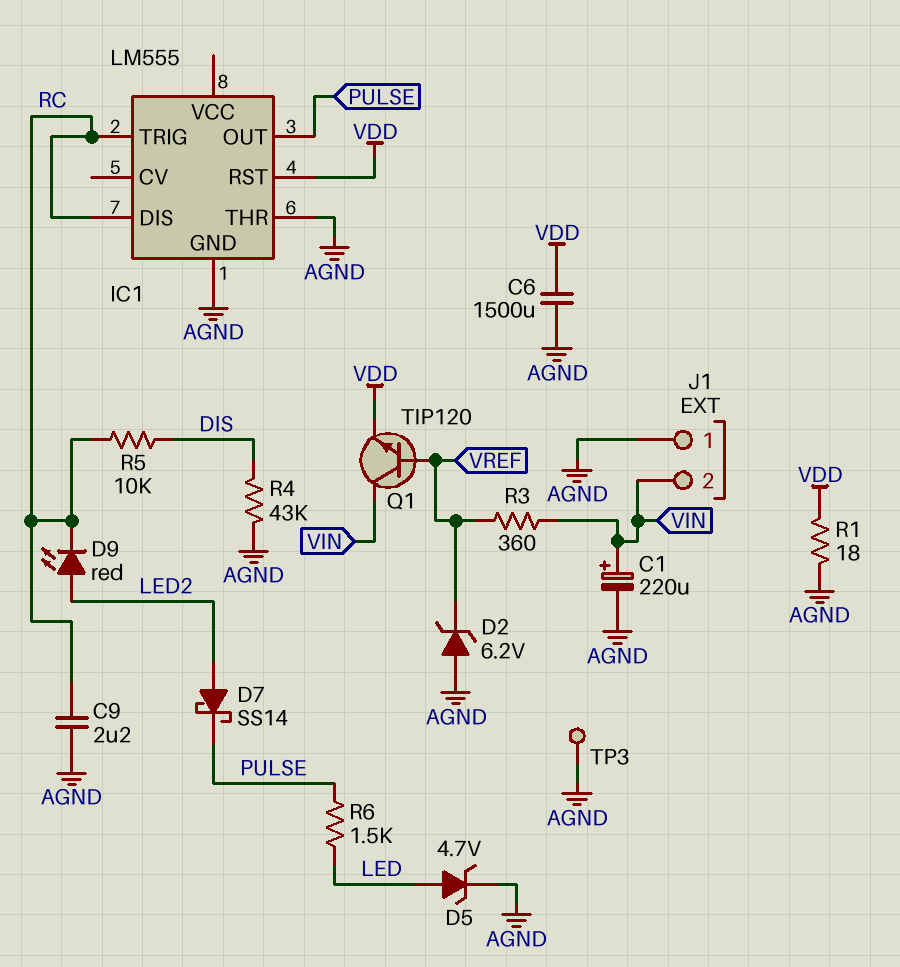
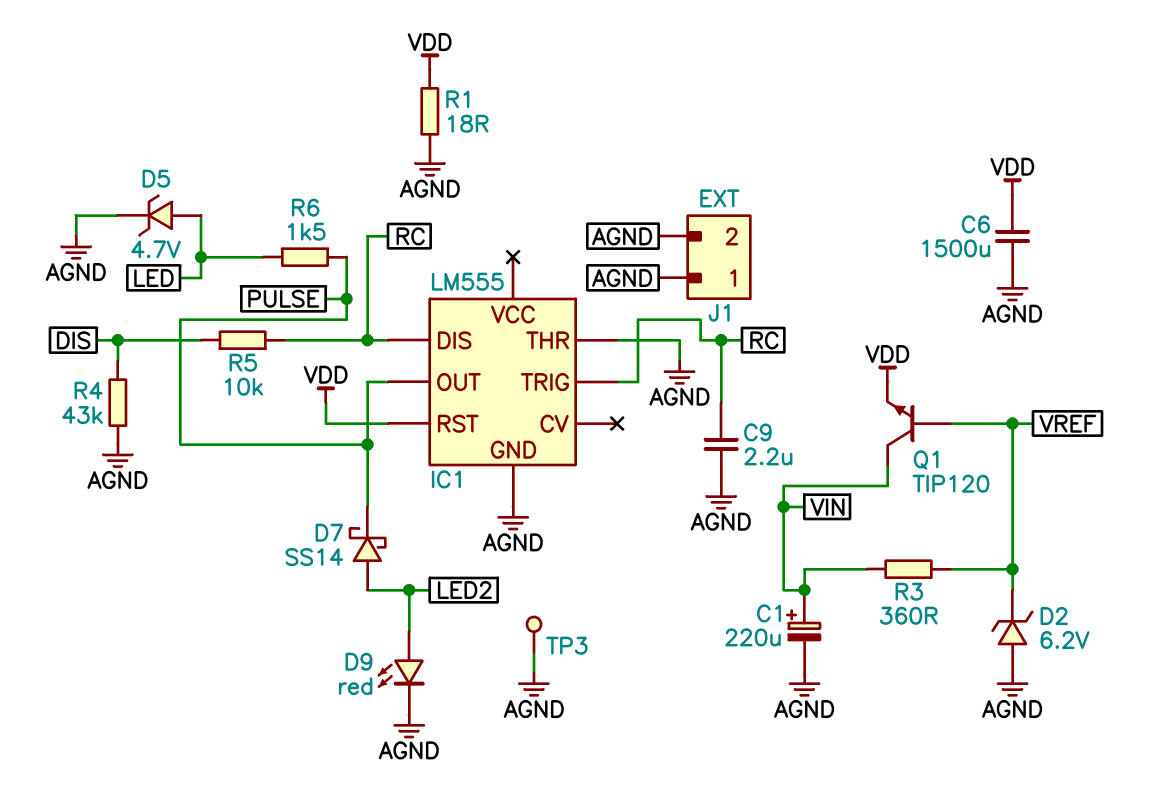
D9: LED red (A LED2, K RC) -> LED red (A LED2, K AGND)
J1 pin 2: VIN -> AGND

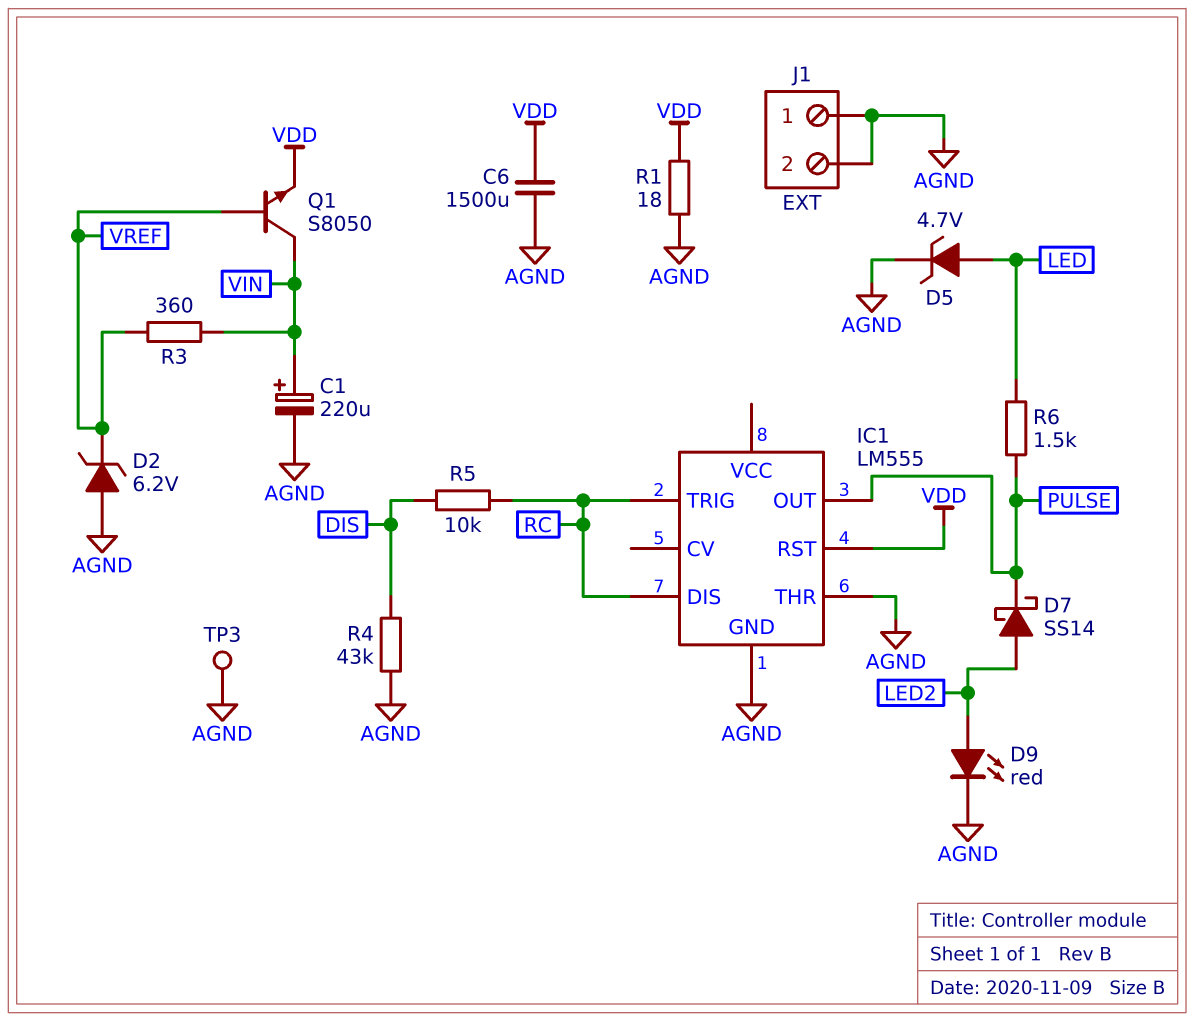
C9: 2.2uF (AGND, RC) -> none
Q1: NPN TIP120 (B VREF, C VIN, E VDD) -> NPN S8050 (B VREF, C VIN, E VDD)

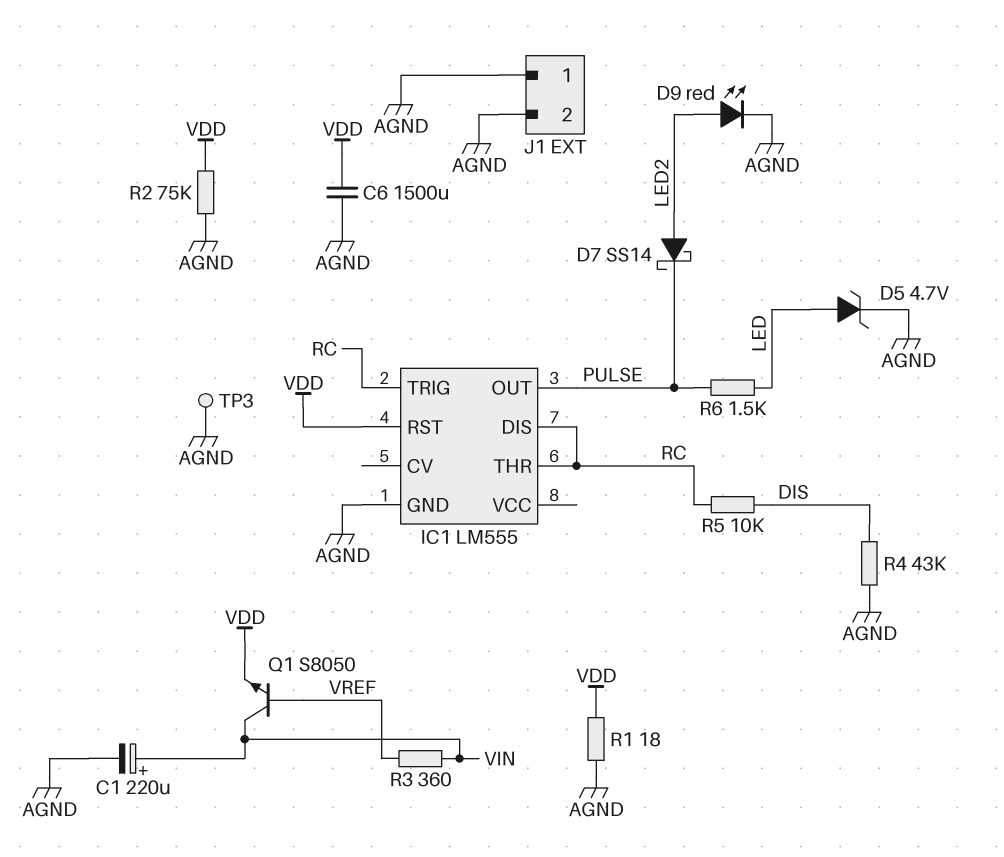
D2: zener 6.2V (A AGND, K VREF) -> none
IC1 pin THR: AGND -> RC
R2: none -> 75k (AGND, VDD)

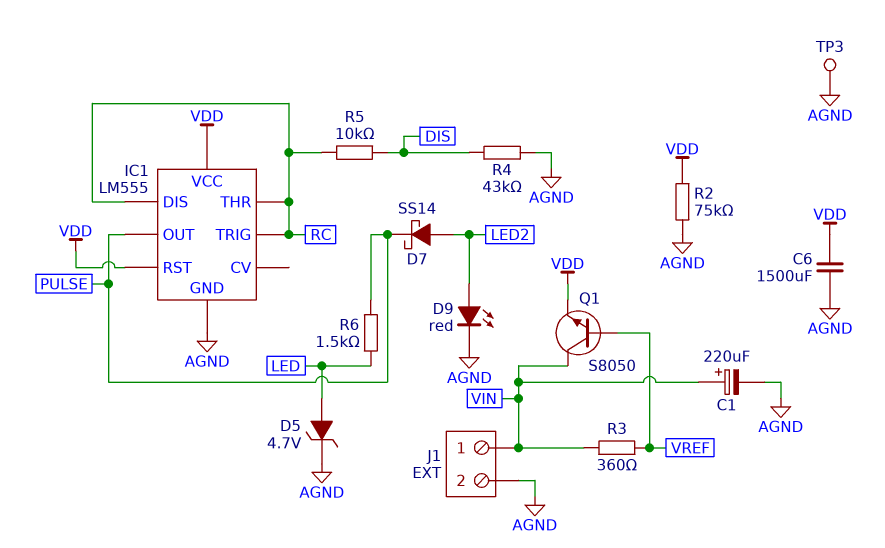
IC1 pin VCC: none -> VDD
J1 pin 1: AGND -> VIN
R1: 18 (AGND, VDD) -> none

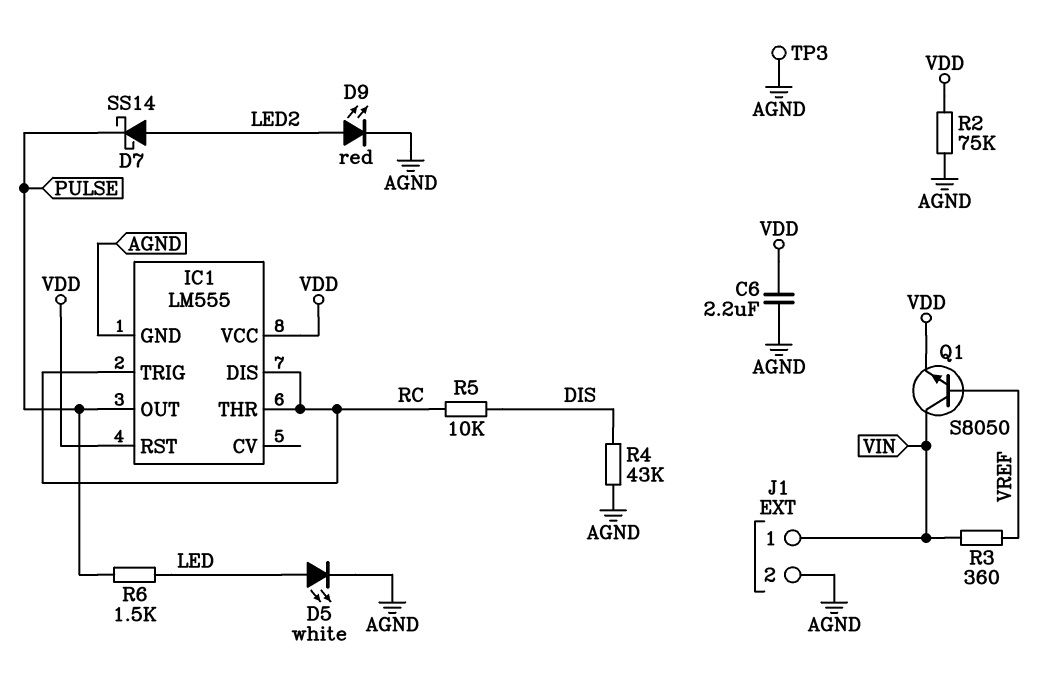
C1: 220uF (plus VIN, minus AGND) -> none
C6: 1500uF (AGND, VDD) -> 2.2uF (AGND, VDD)
D5: zener 4.7V (A LED, K AGND) -> LED white (A LED, K AGND)

